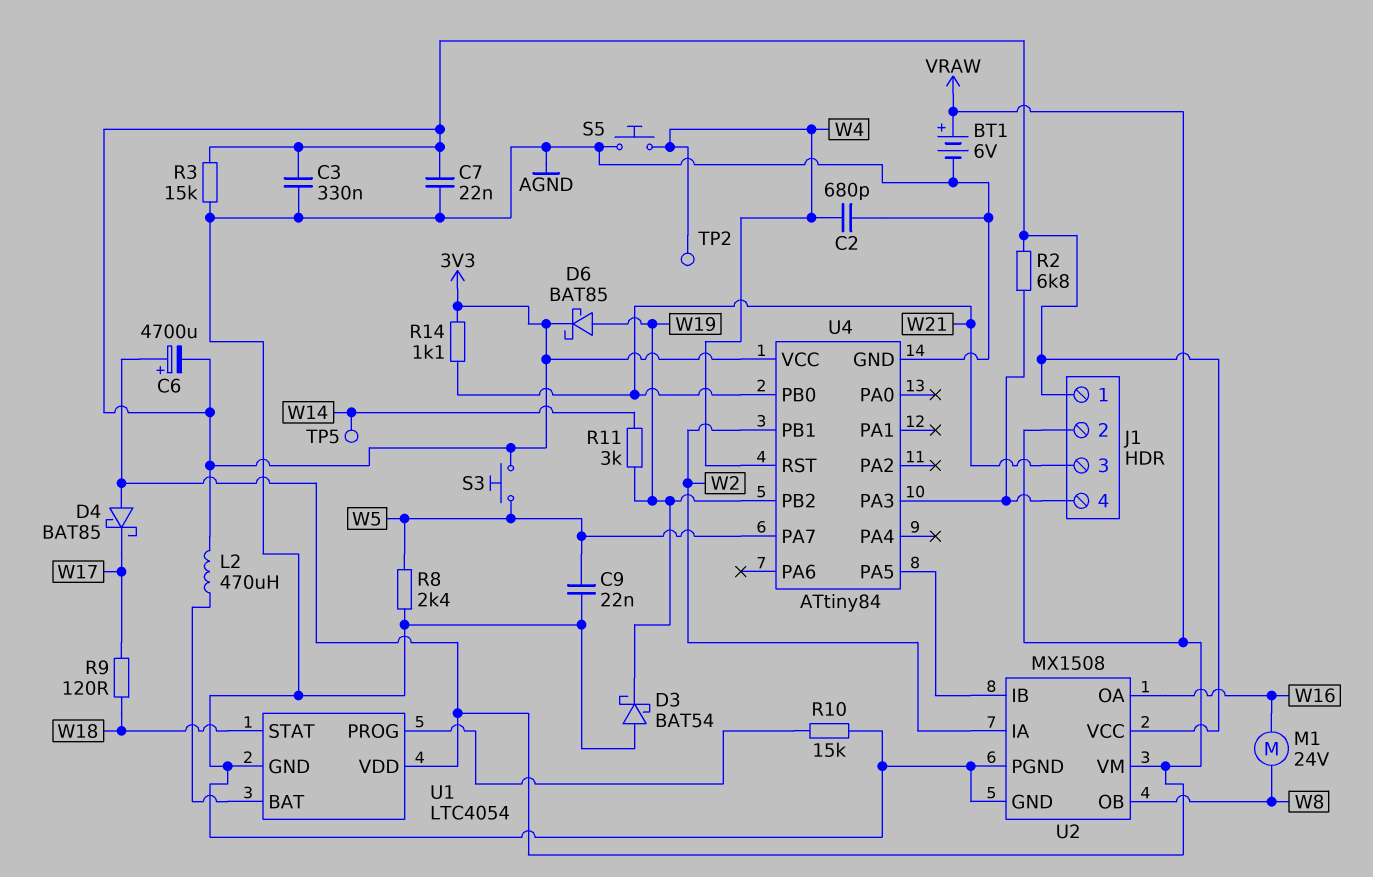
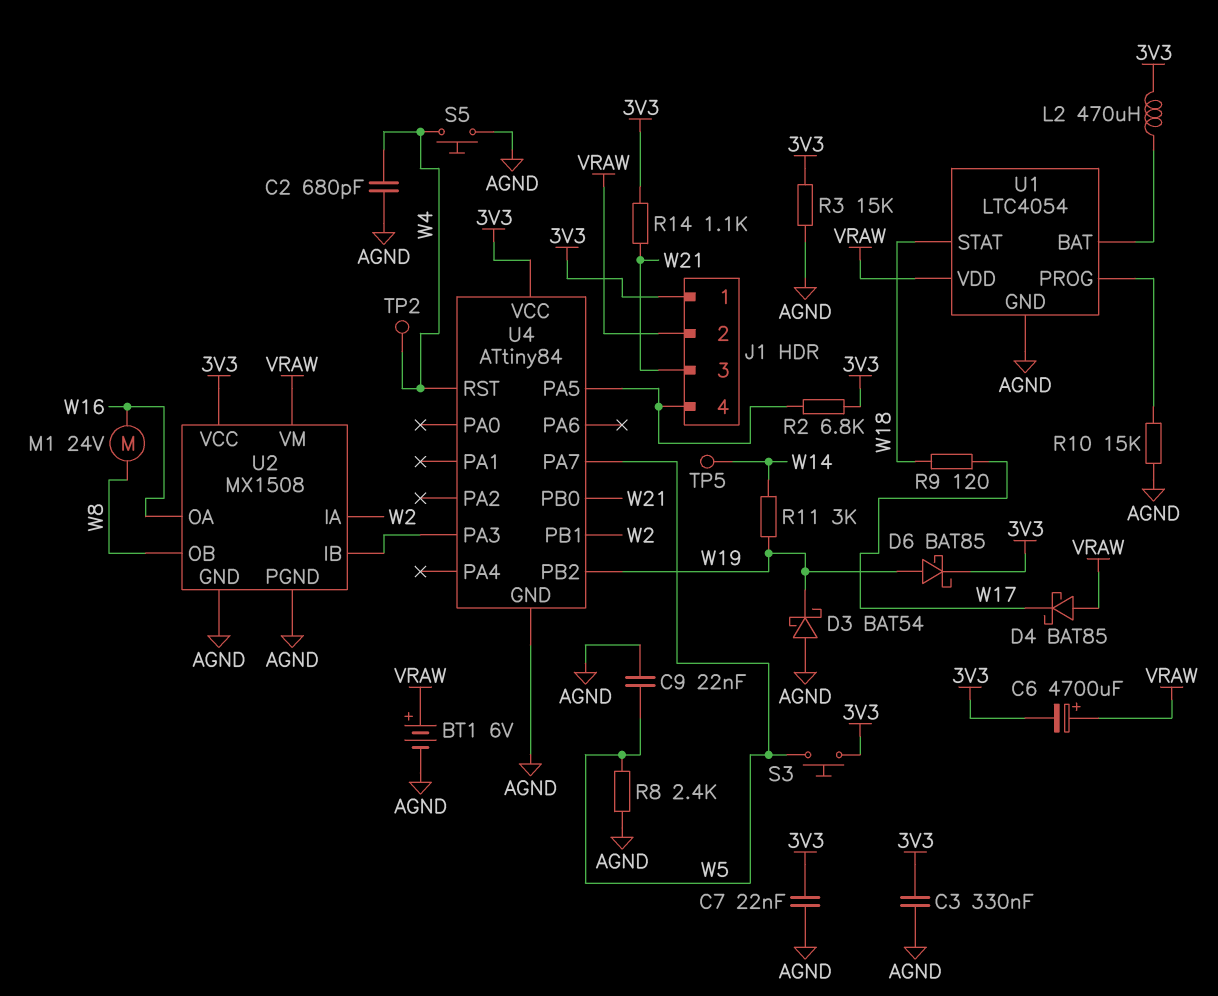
U4 pin PA3: J1/4 -> U2/IB
U4 pin PA5: U2/IB -> J1/4

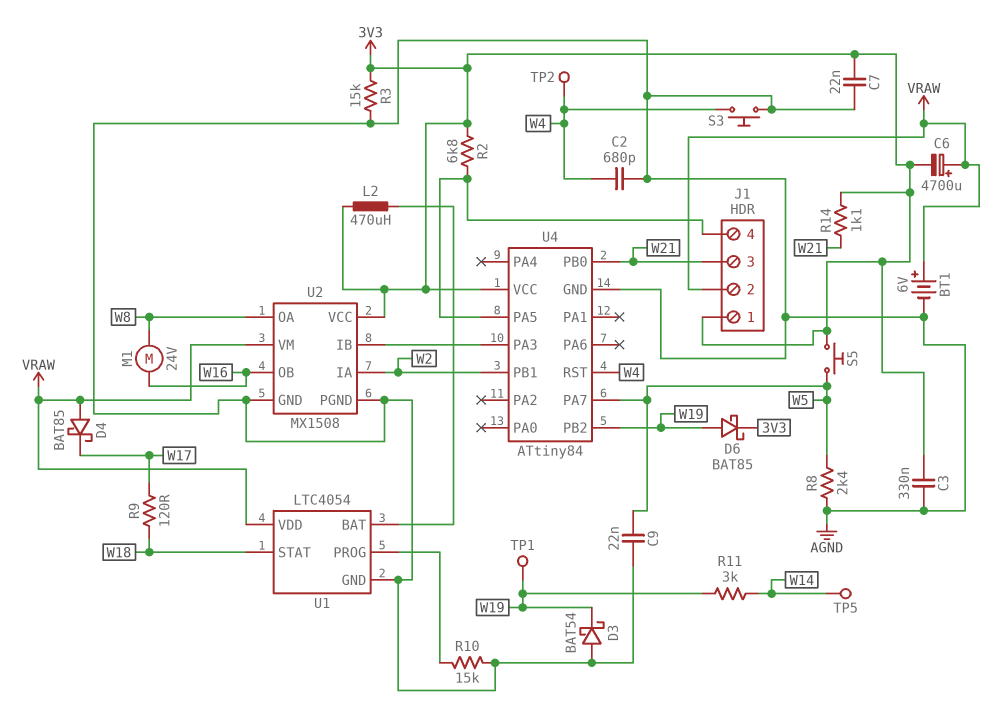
S3: button (3V3, W5) -> button (AGND, W4)
S5: button (AGND, W4) -> button (3V3, W5)
TP1: none -> test point (W19)
U2 pin OA: W16 -> W8
U2 pin OB: W8 -> W16

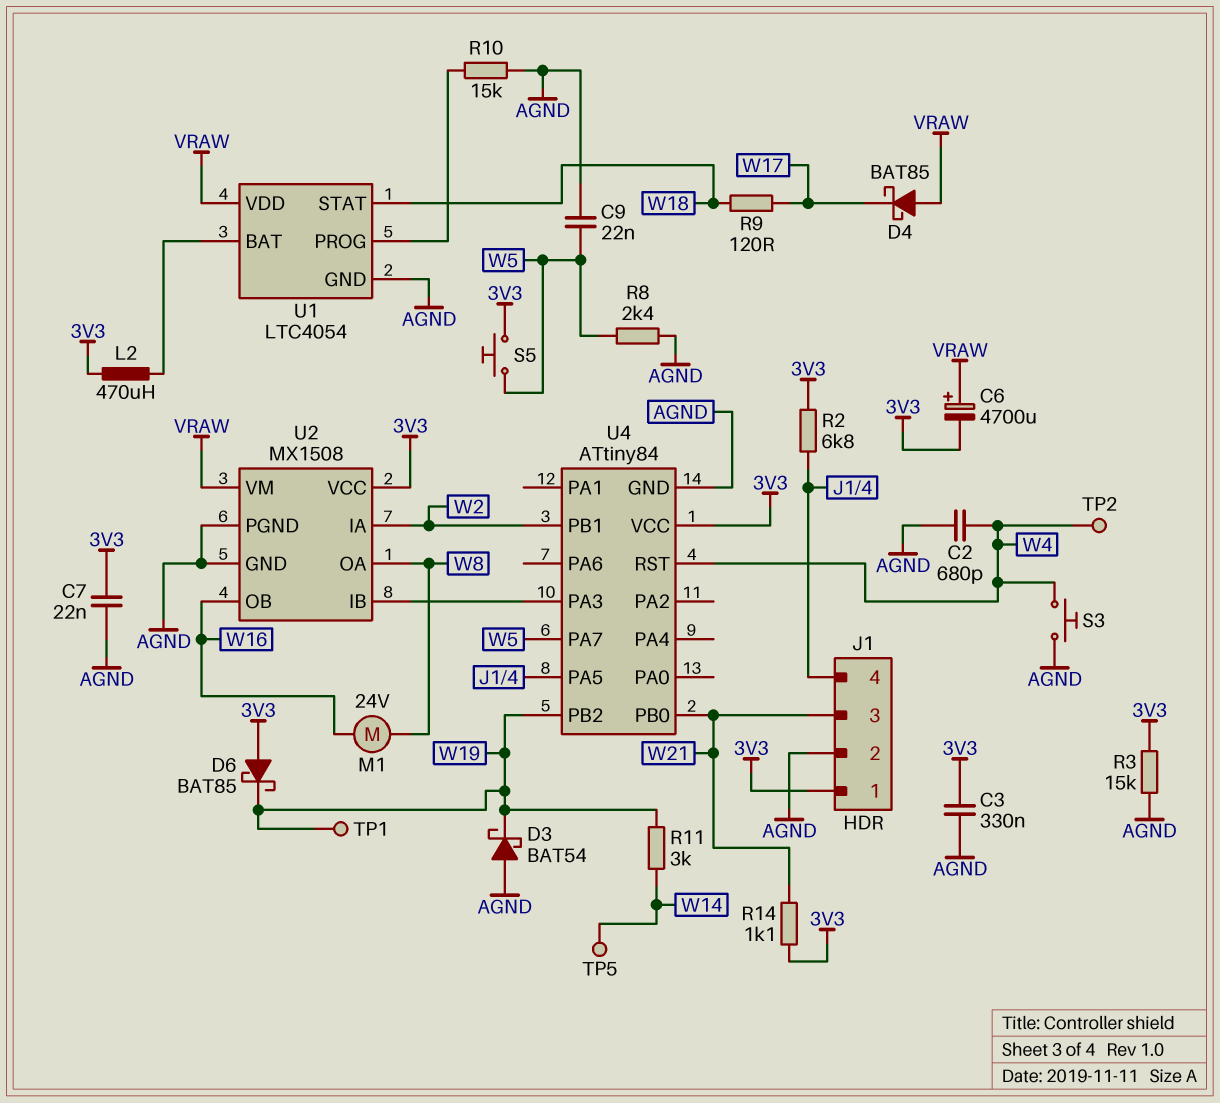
BT1: 6V (plus VRAW, minus AGND) -> none
D6: schottky BAT85 (A W19, K 3V3) -> schottky BAT85 (A 3V3, K W19)
J1 pin 2: VRAW -> AGND

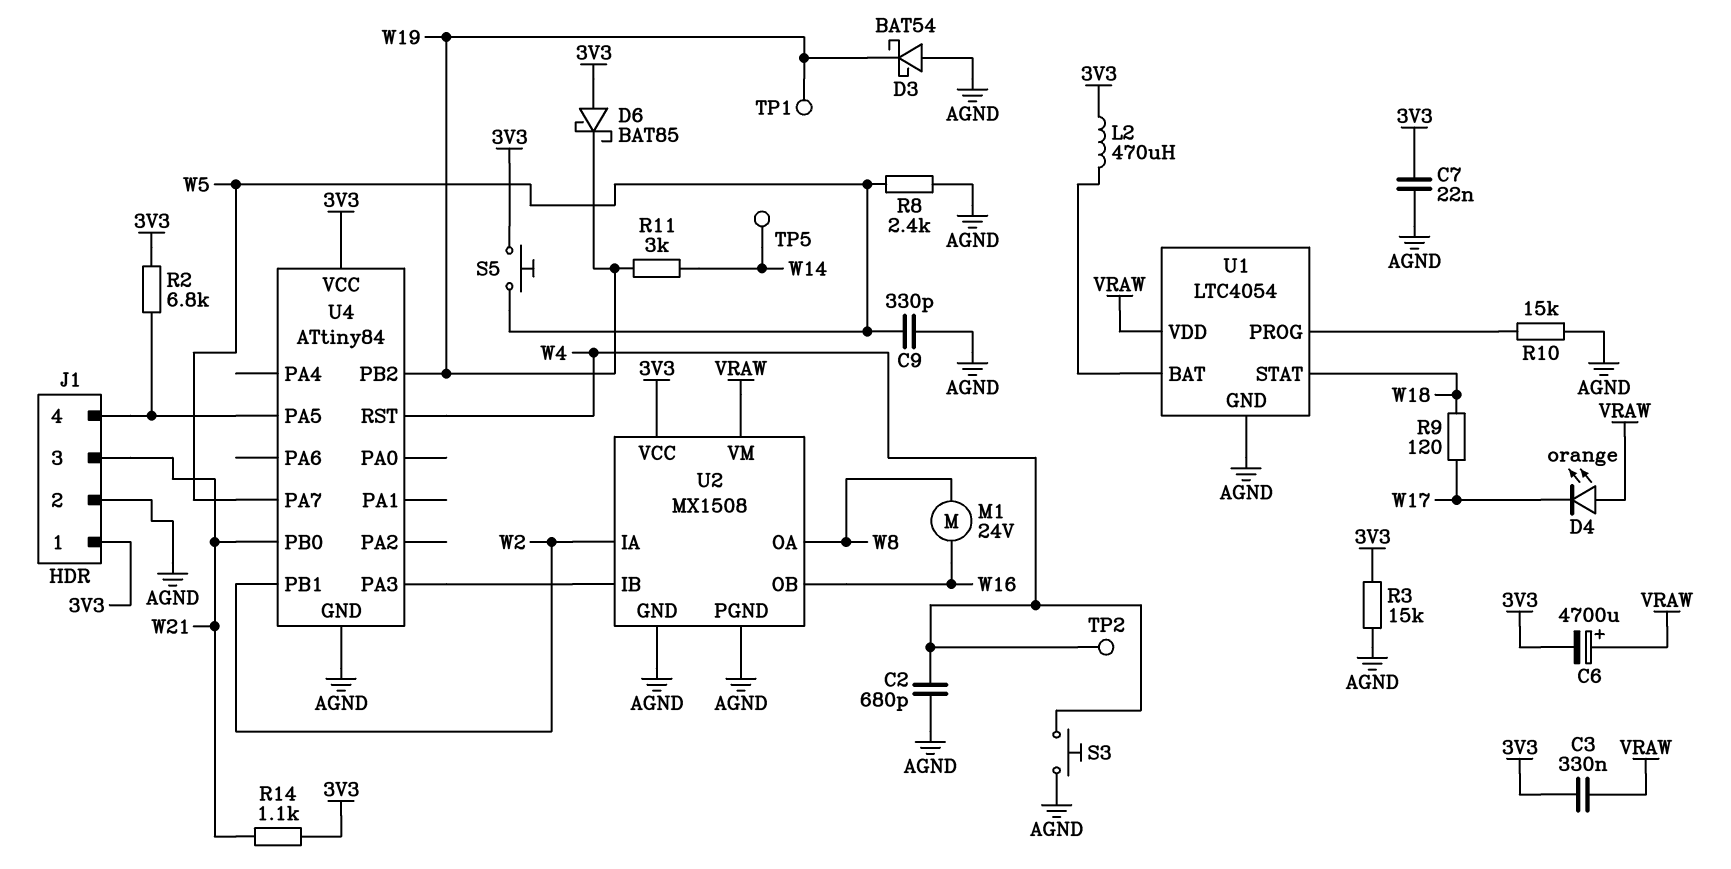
C3: 330nF (3V3, AGND) -> 330nF (3V3, VRAW)
C9: 22nF (AGND, W5) -> 330pF (AGND, W5)
D4: schottky BAT85 (A VRAW, K W17) -> LED orange (A VRAW, K W17)

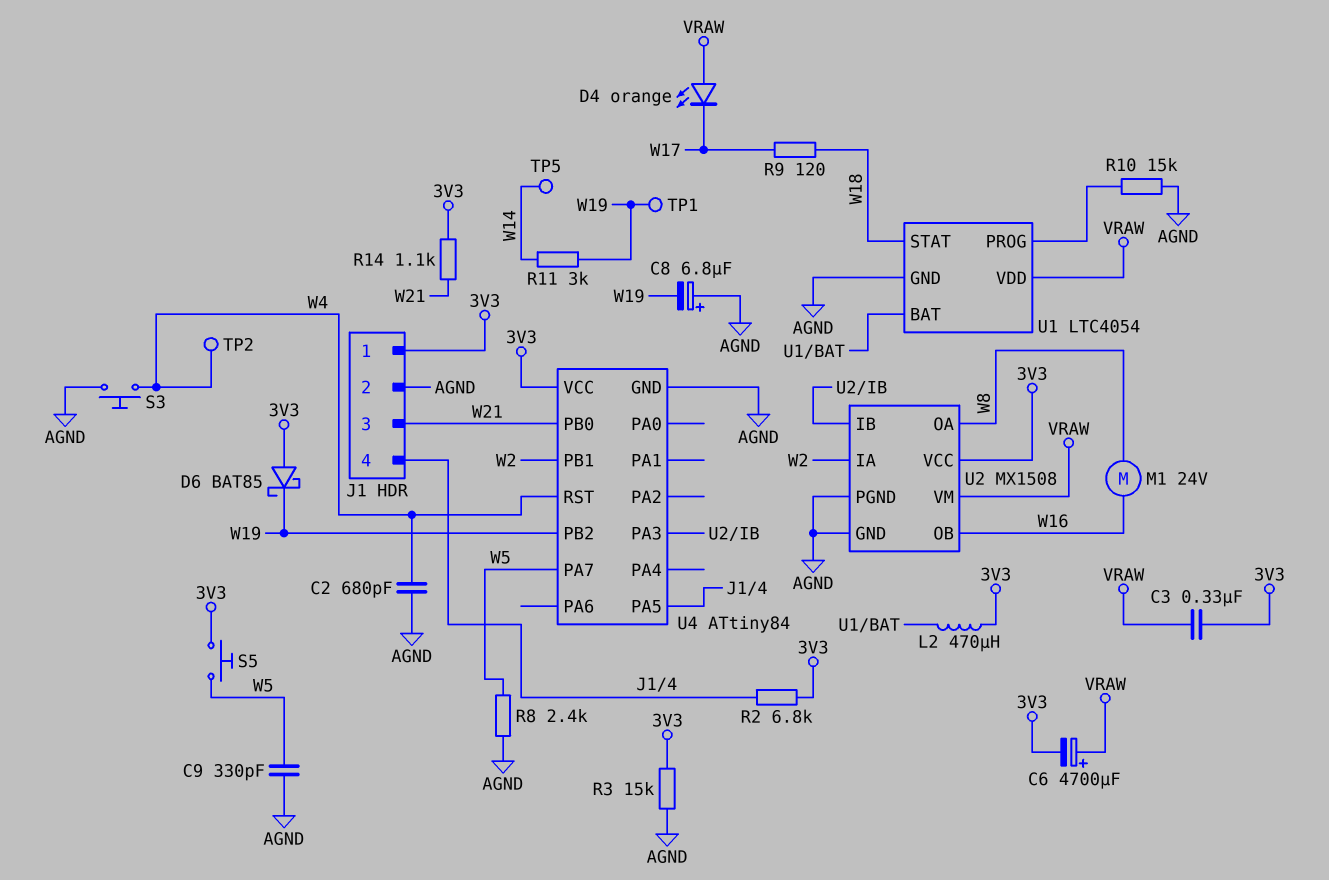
C7: 22nF (3V3, AGND) -> none
C8: none -> 6.8uF (plus AGND, minus W19)
D3: schottky BAT54 (A AGND, K W19) -> none

